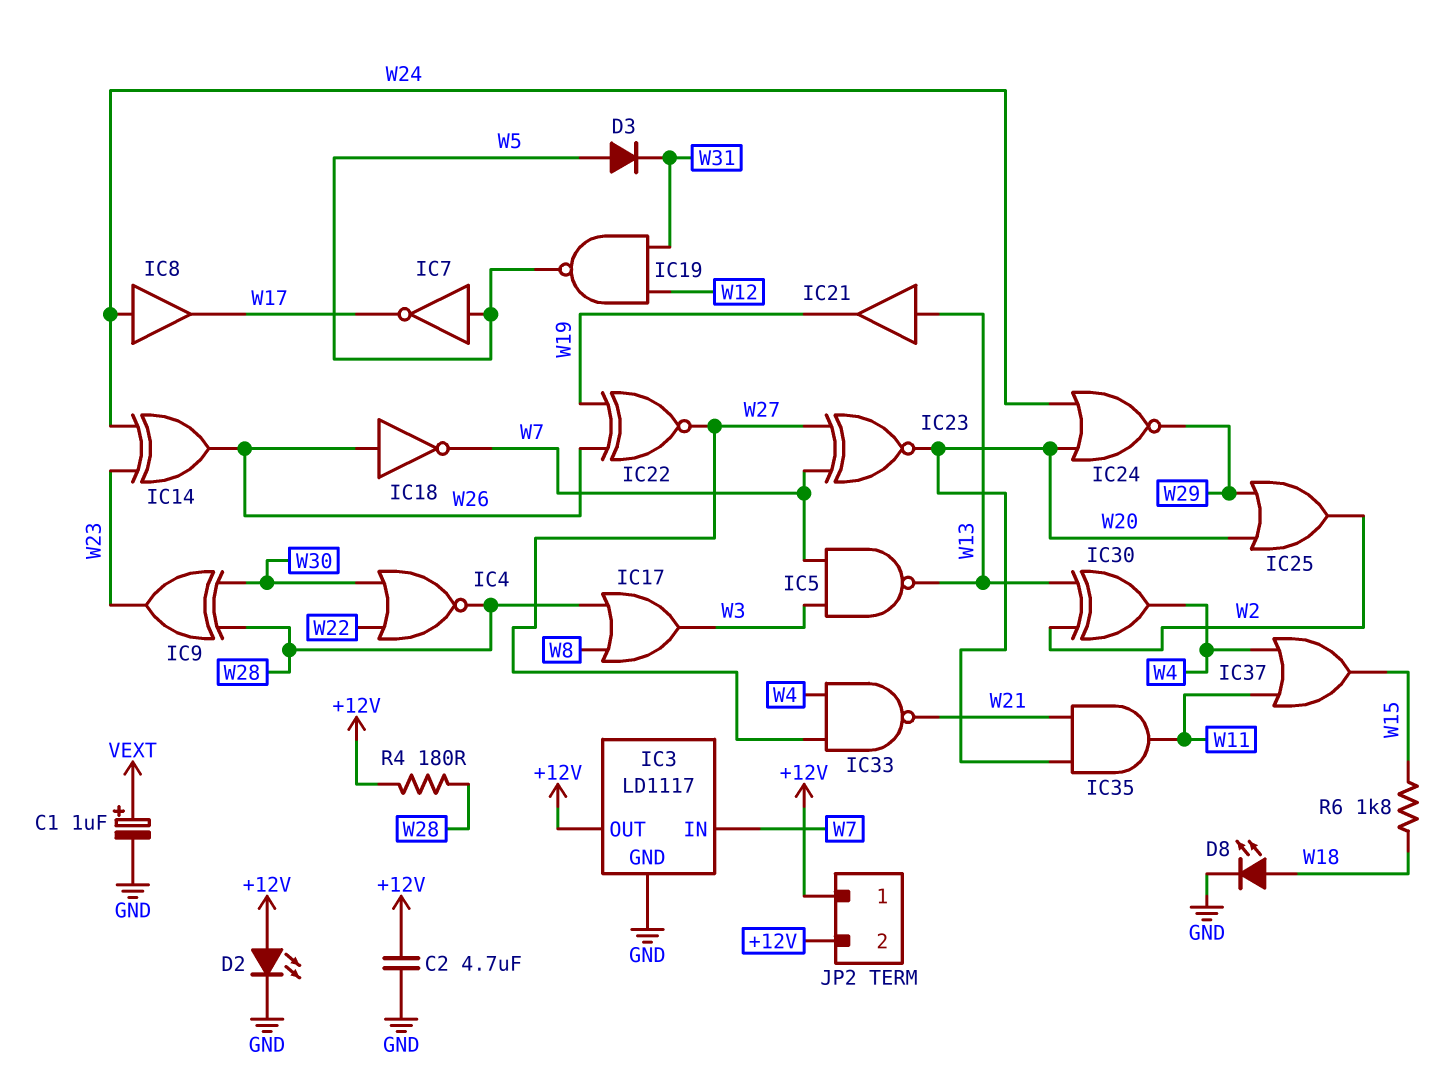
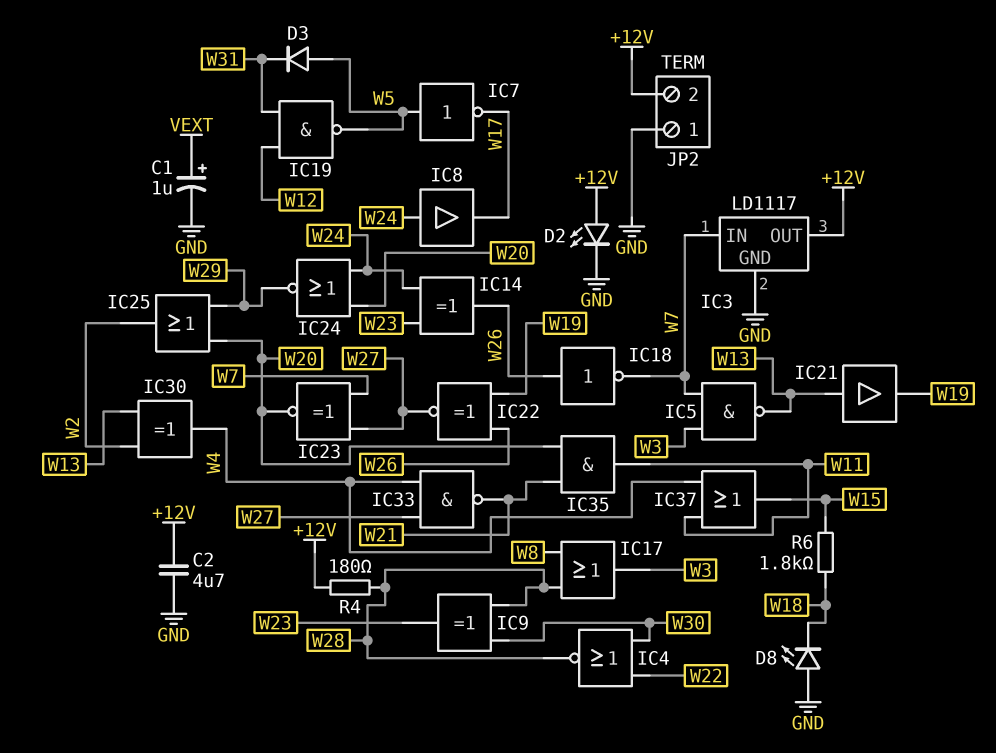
D8: LED (A W18, K GND) -> LED (A GND, K W18)
JP2 pin 1: +12V -> GND

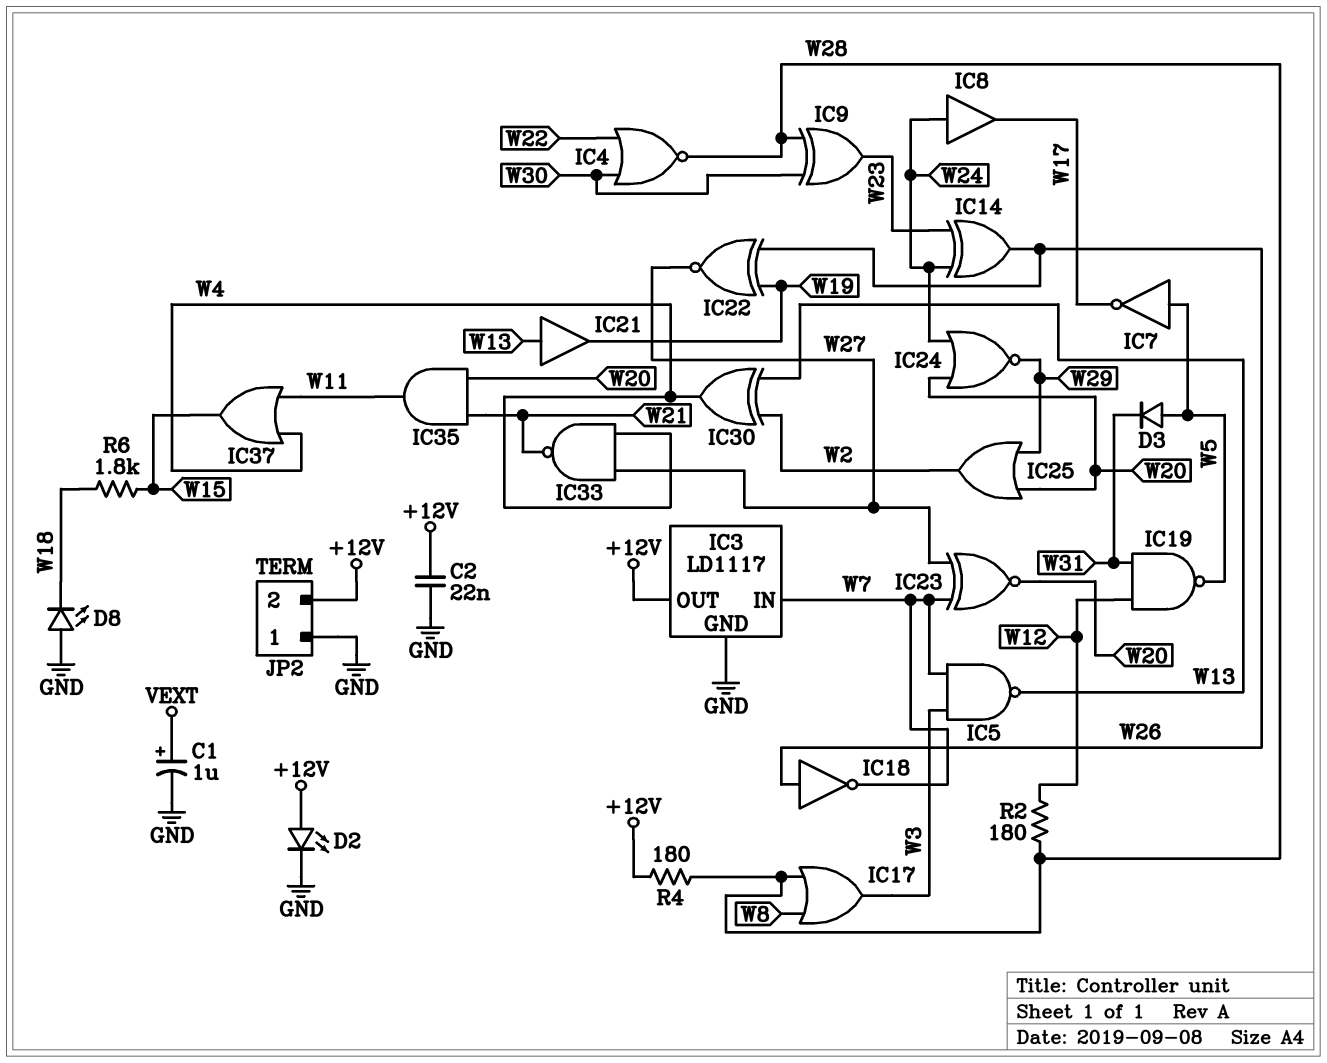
C2: 4.7uF (+12V, GND) -> 22nF (+12V, GND)
R2: none -> 180 (W12, W28)

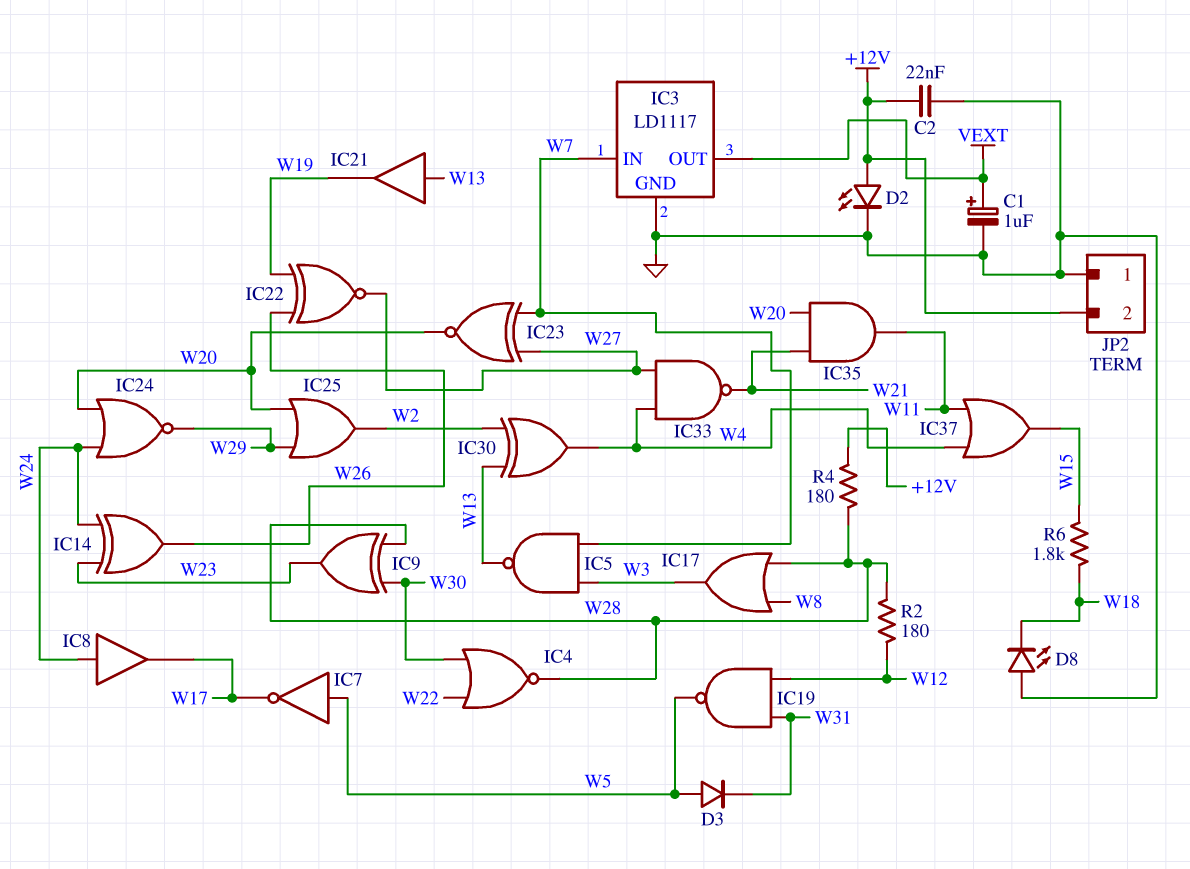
IC3 pin OUT: +12V -> VEXT
IC18: NOT (in W26, out W7) -> none

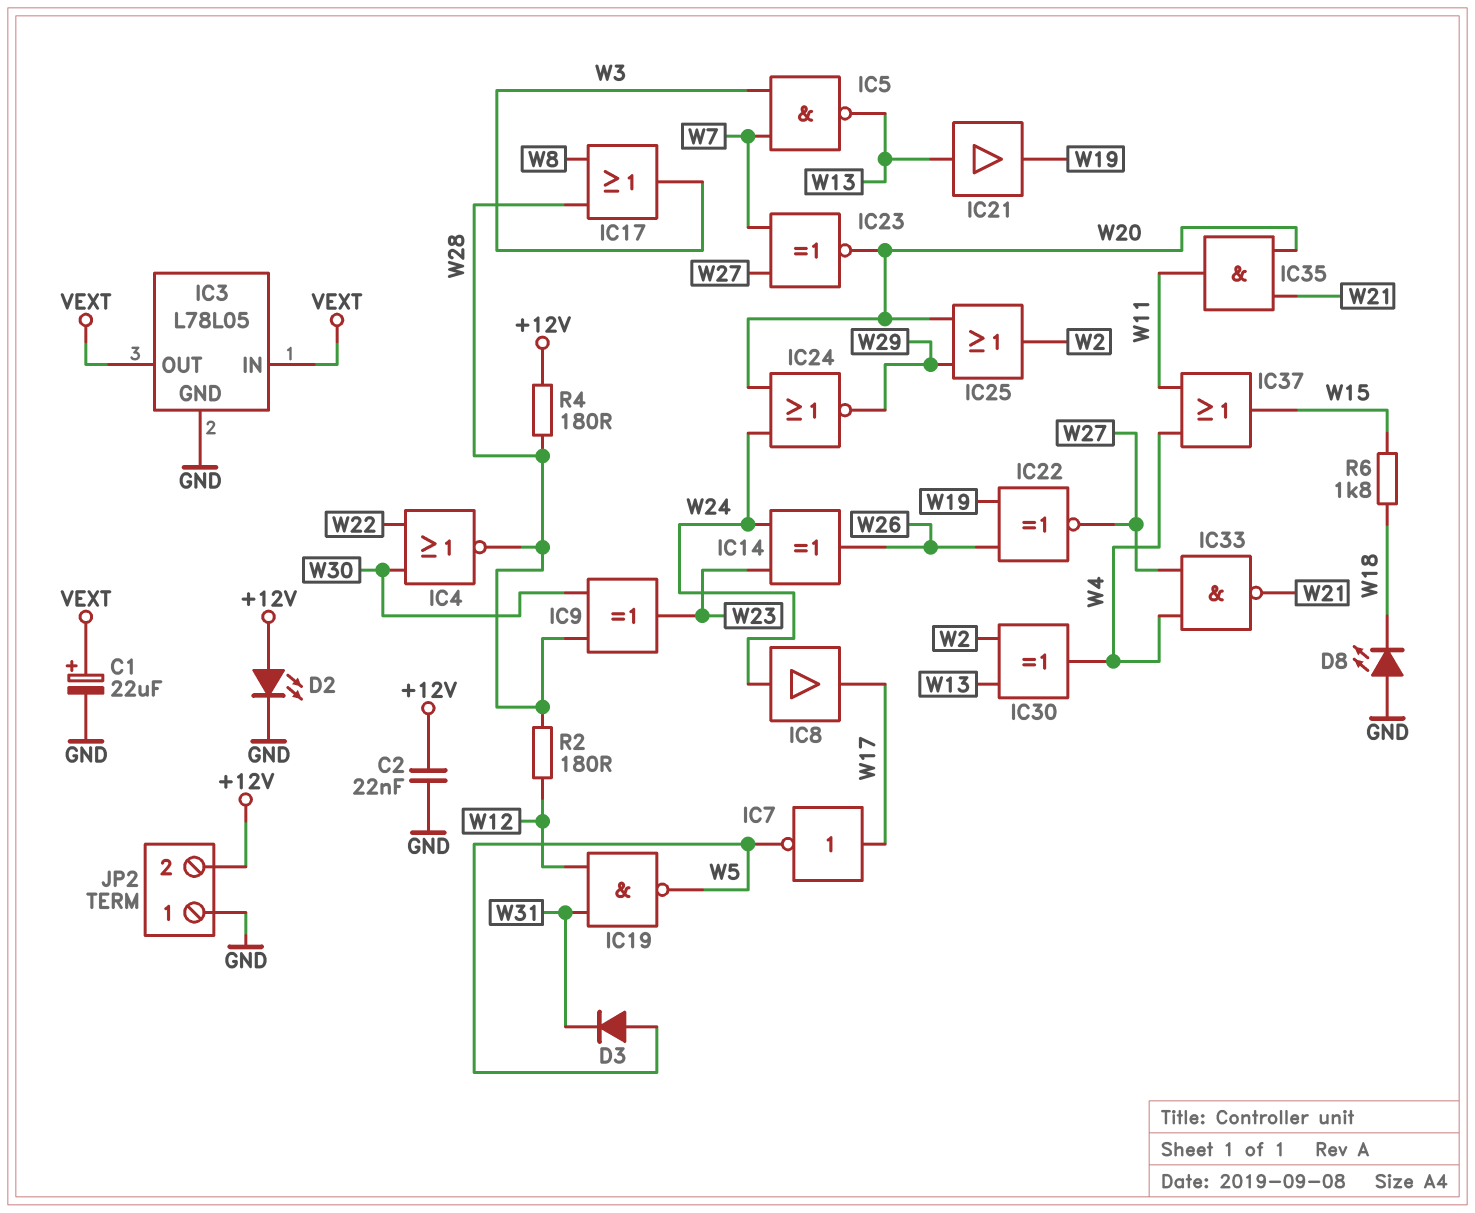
C1: 1uF (plus VEXT, minus GND) -> 22uF (plus VEXT, minus GND)
IC3: LD1117 -> L78L05
IC3 pin IN: W7 -> VEXT
IC7: NOT (in W5, out W17) -> NOT (in W17, out W5)

